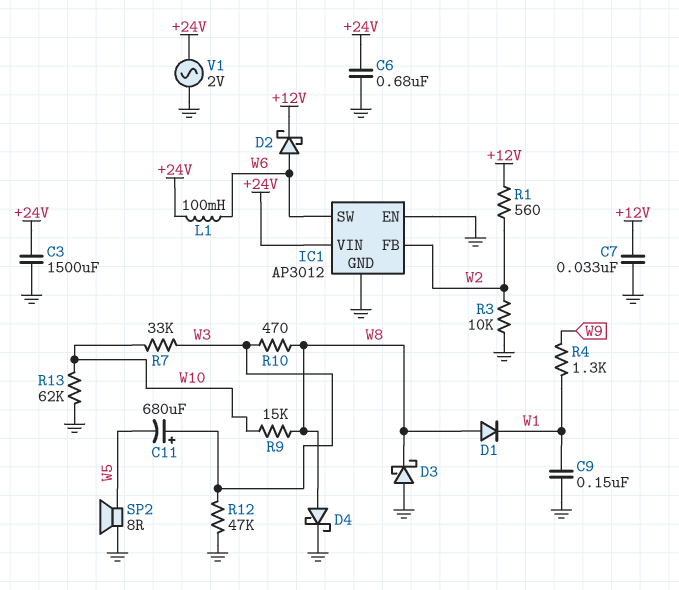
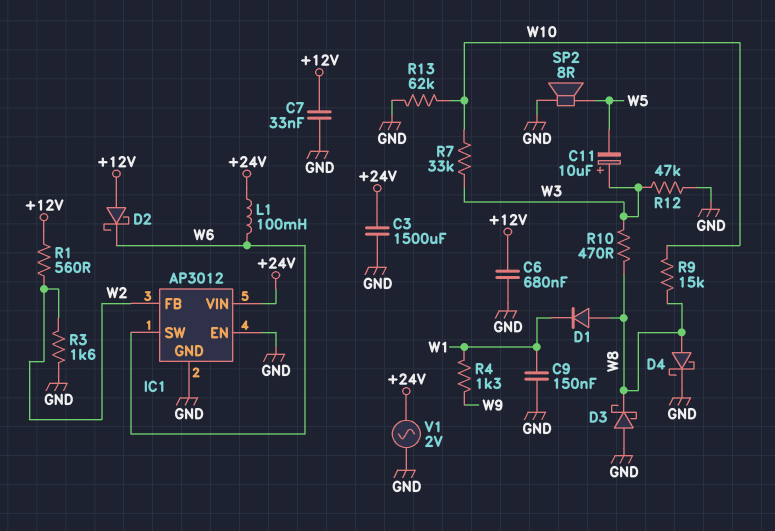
C6: 680nF (+24V, GND) -> 680nF (+12V, GND)
C11: 680uF (plus W3, minus W5) -> 10uF (plus W3, minus W5)
D2: schottky (A W6, K +12V) -> schottky (A +12V, K W6)
R3: 10k (GND, W2) -> 1.6k (GND, W2)

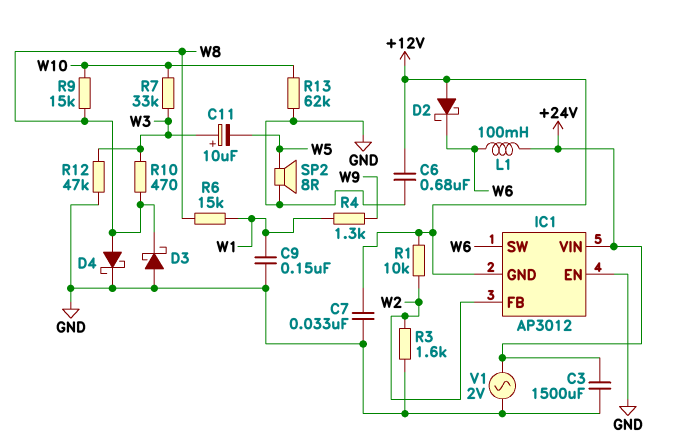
D1: diode (A W8, K W1) -> none
IC1 pin GND: GND -> +12V
R1: 560 (+12V, W2) -> 10k (+12V, W2)
R6: none -> 15k (W1, W8)

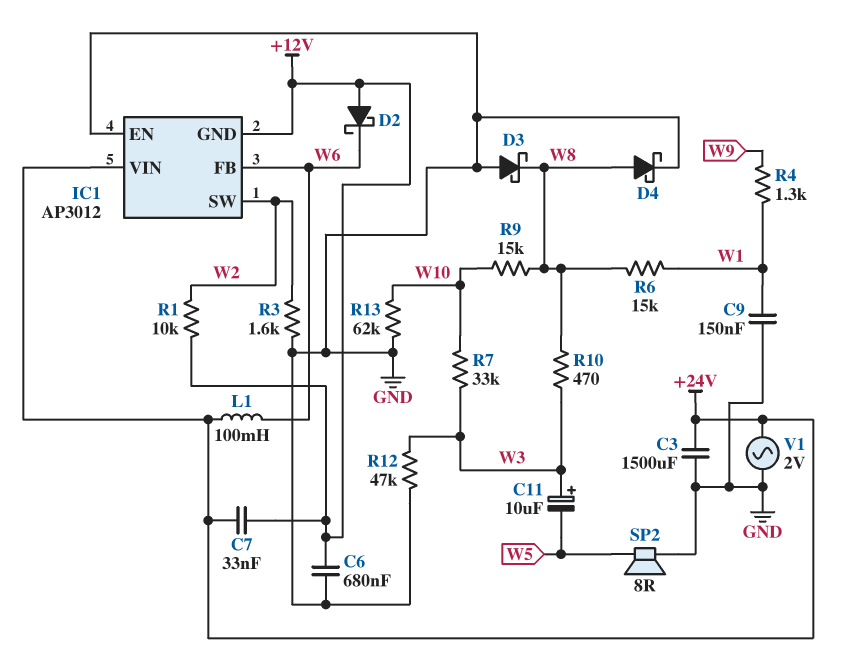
C7: 33nF (+12V, GND) -> 33nF (+12V, +24V)
IC1 pin FB: W2 -> W6
IC1 pin SW: W6 -> W2

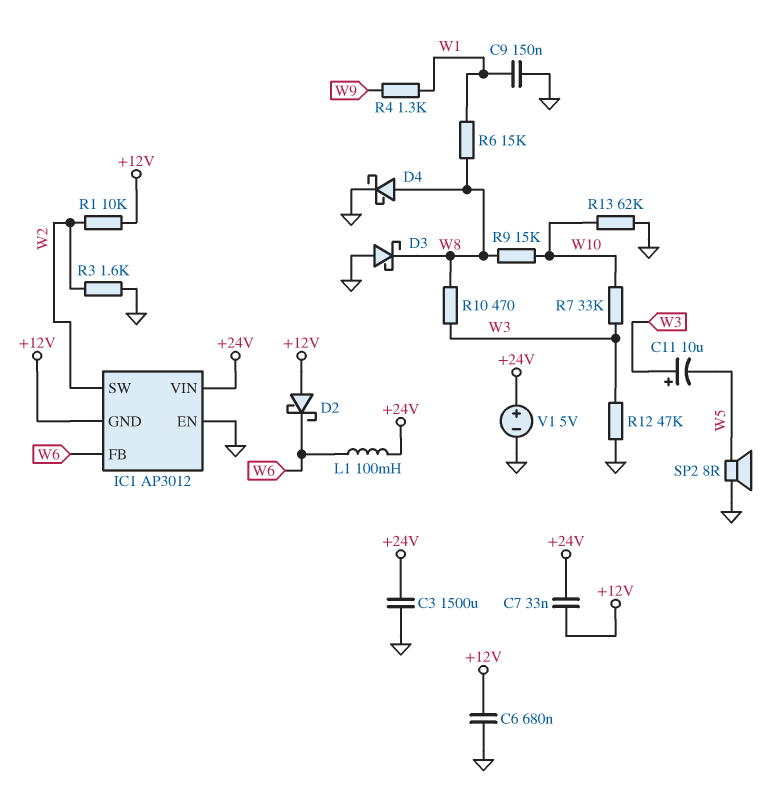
V1: AC 2V (+24V, GND) -> 5V (plus +24V, minus GND)

